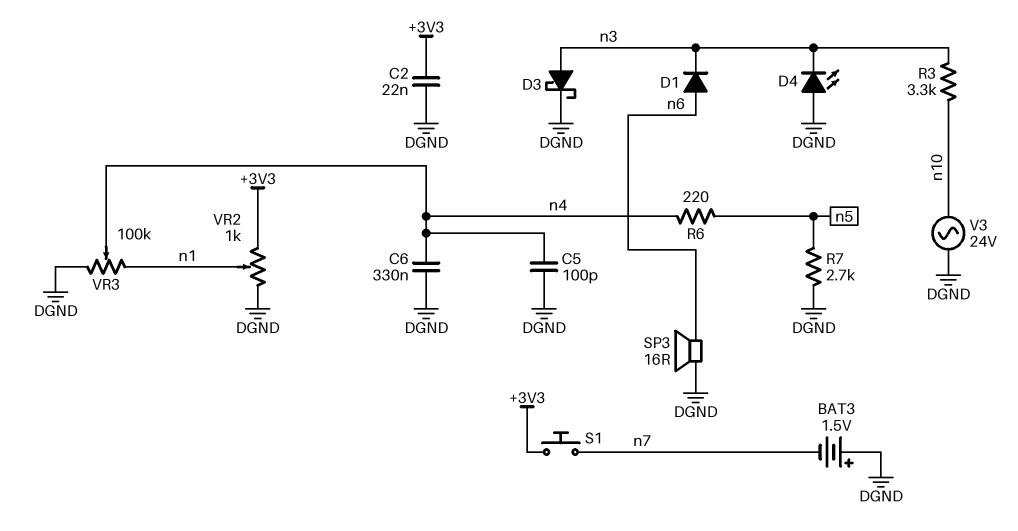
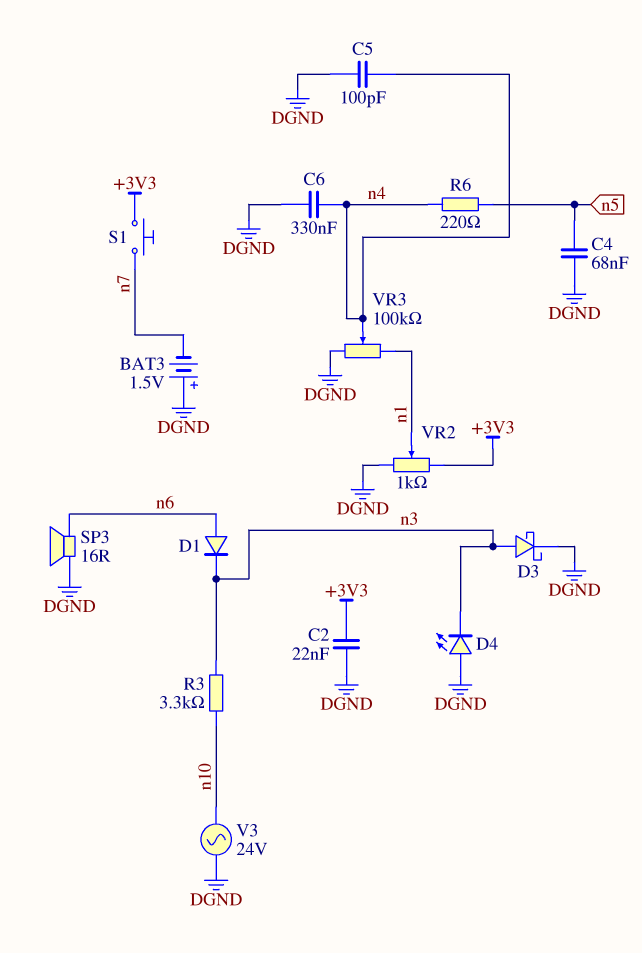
C4: none -> 68nF (DGND, n5)
R7: 2.7k (DGND, n5) -> none

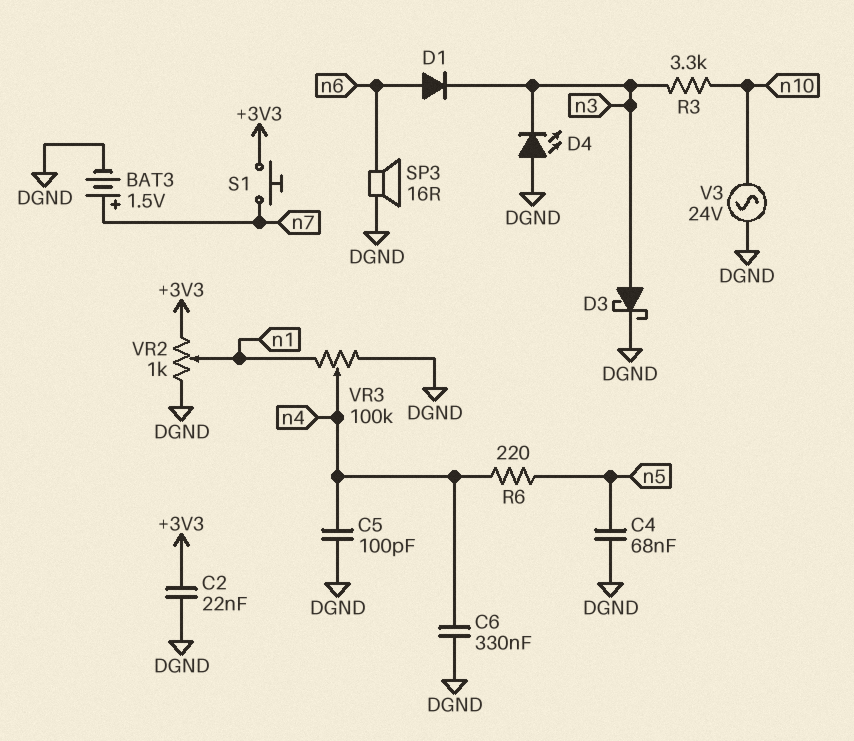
BAT3: 1.5V (plus DGND, minus n7) -> 1.5V (plus n7, minus DGND)

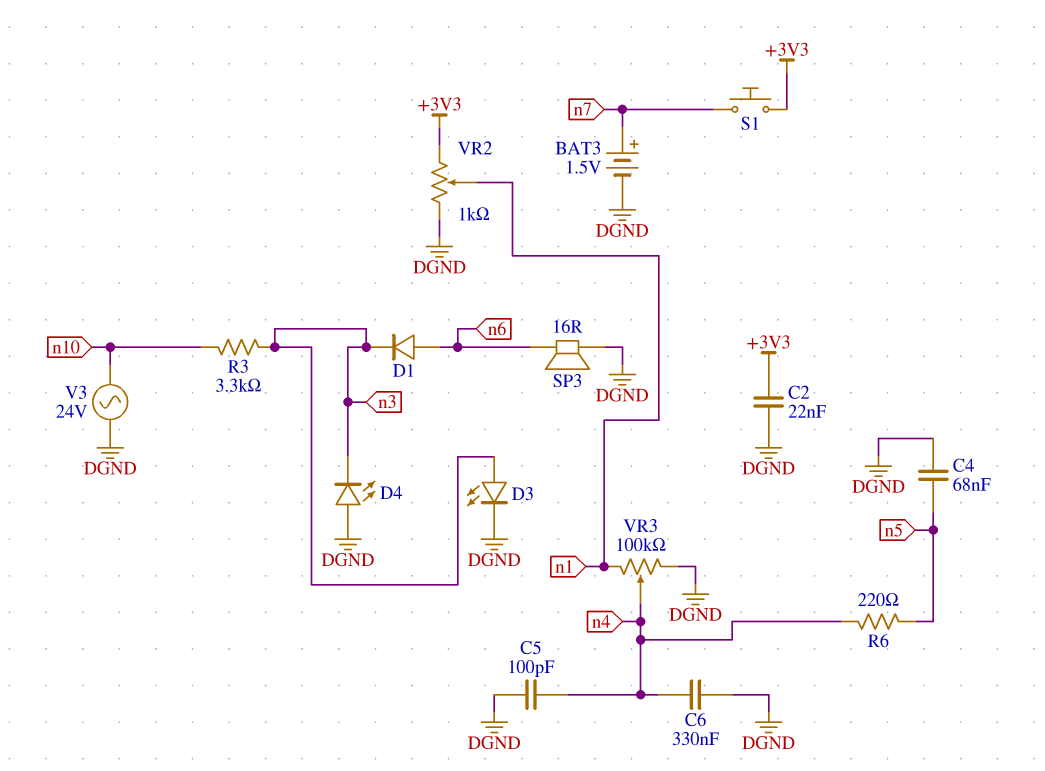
D3: schottky (A n3, K DGND) -> LED (A n3, K DGND)

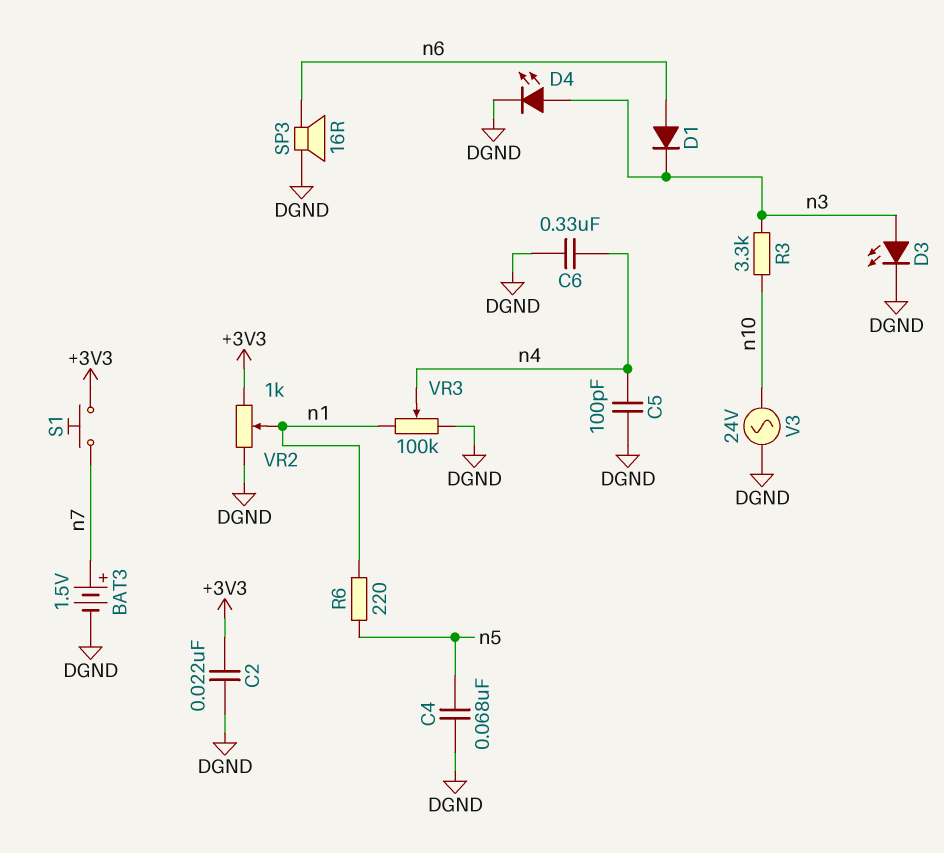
D4: LED (A DGND, K n3) -> LED (A n3, K DGND)
R6: 220 (n4, n5) -> 220 (n1, n5)

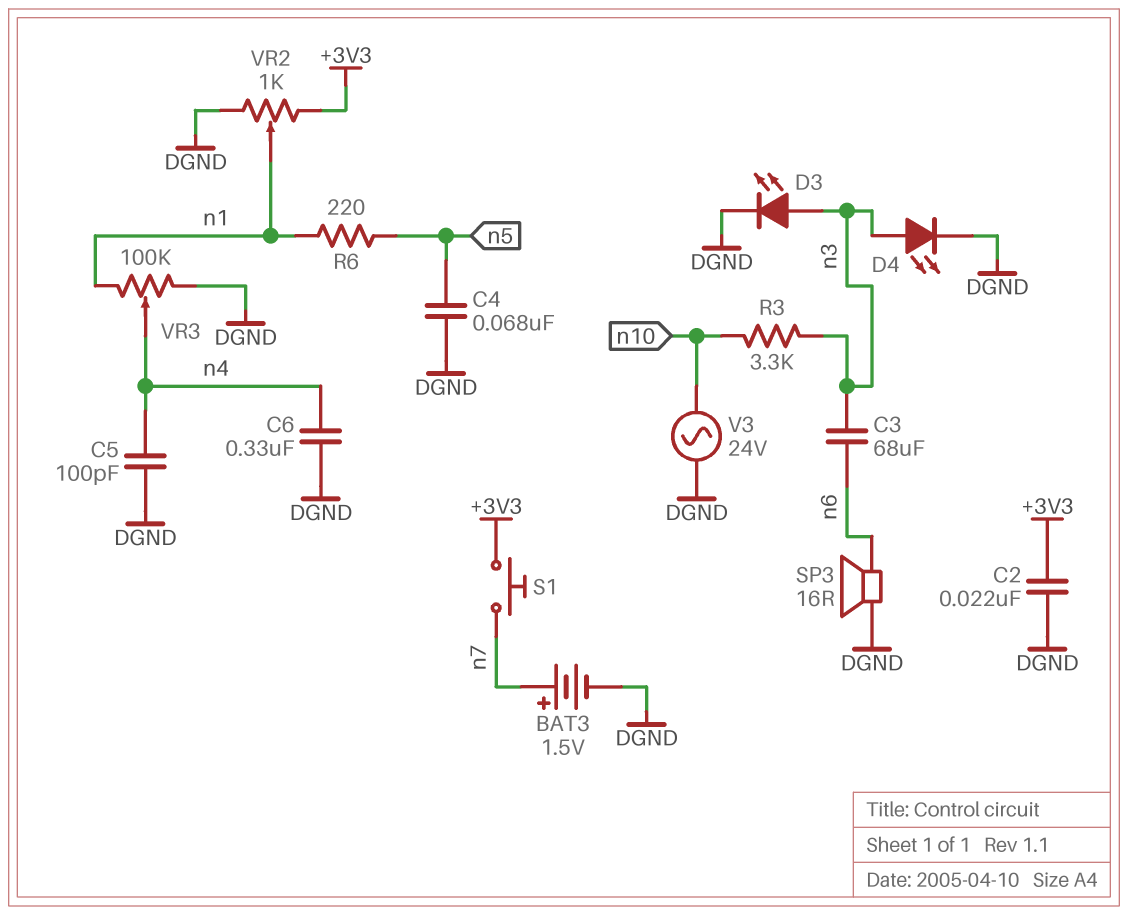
C3: none -> 68uF (n3, n6)
D1: diode (A n6, K n3) -> none

